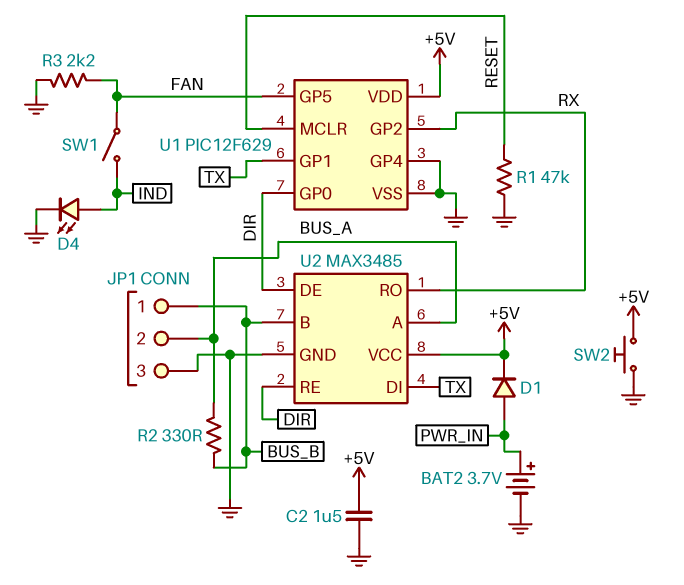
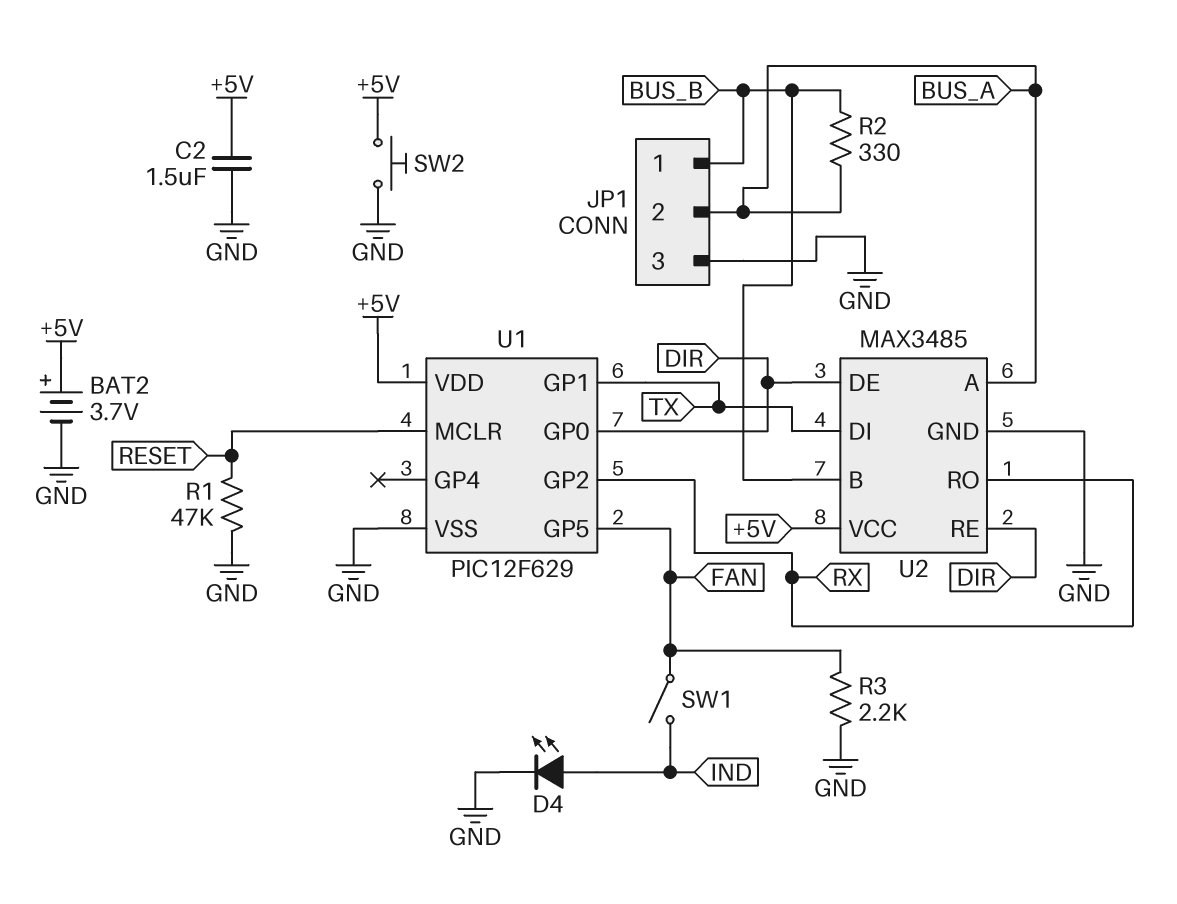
BAT2: 3.7V (plus PWR_IN, minus GND) -> 3.7V (plus +5V, minus GND)
D1: diode (A PWR_IN, K +5V) -> none
U1 pin GP4: GND -> none

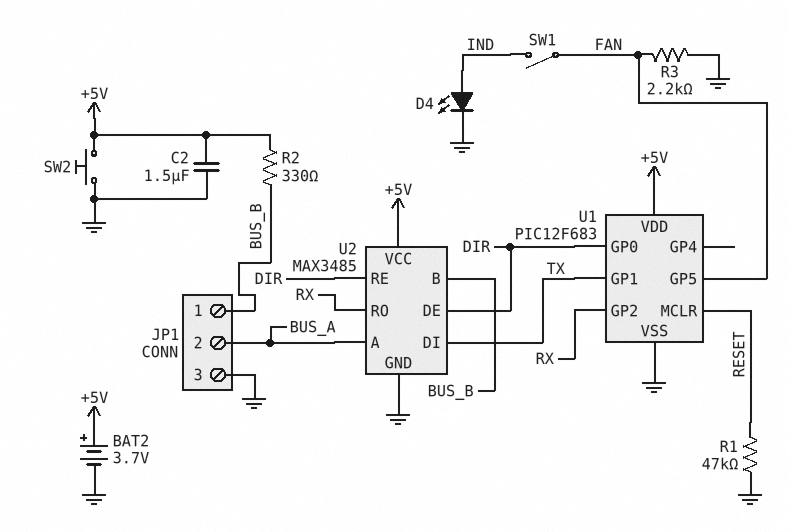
R2: 330 (BUS_A, BUS_B) -> 330 (+5V, BUS_B)
U1: PIC12F629 -> PIC12F683

